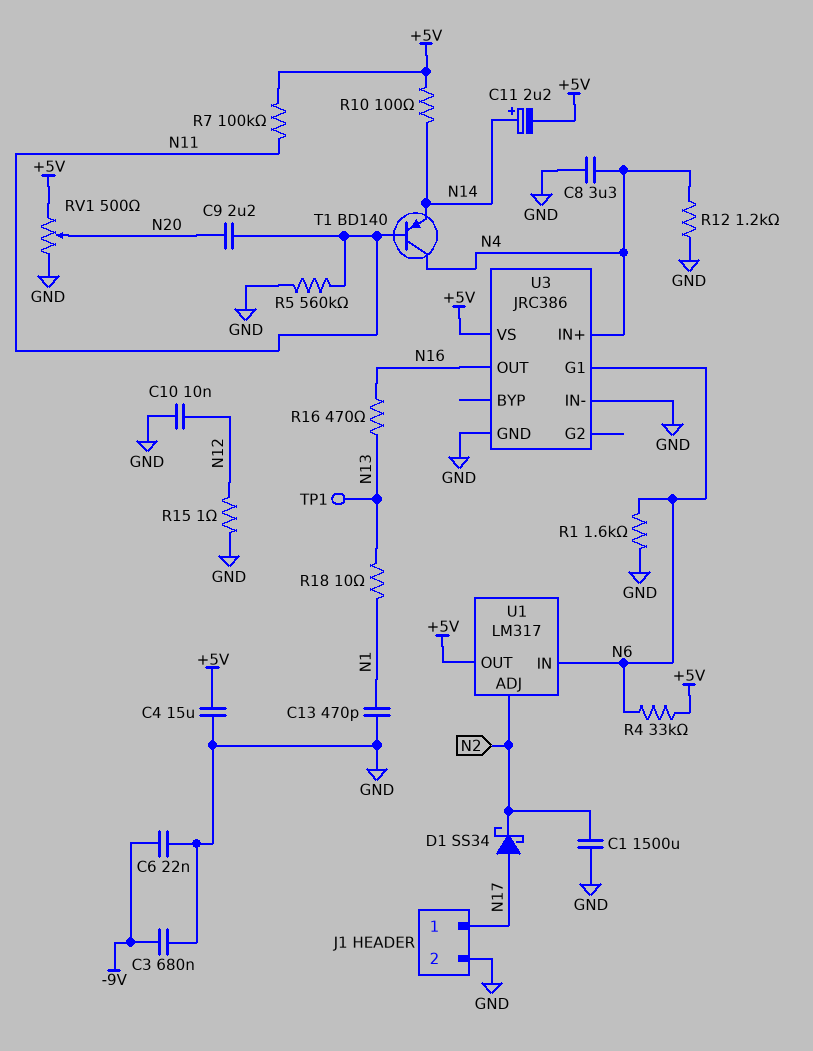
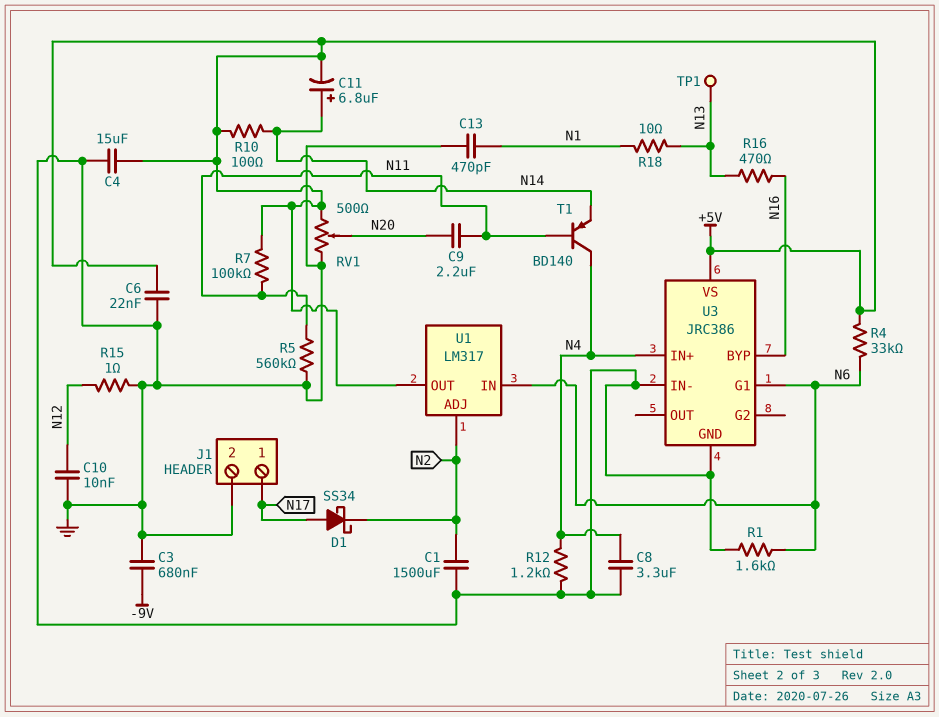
C6: 22nF (-9V, GND) -> 22nF (+5V, GND)
C11: 2.2uF (plus N14, minus +5V) -> 6.8uF (plus N14, minus +5V)
U3 pin BYP: none -> N16
U3 pin OUT: N16 -> none

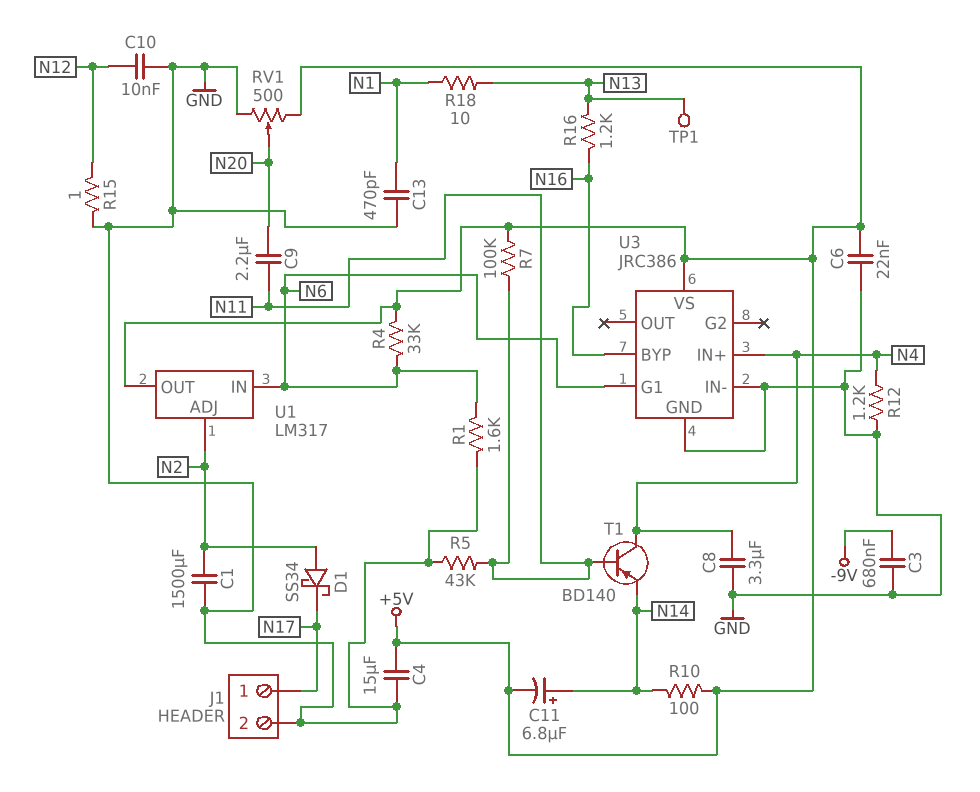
D1: schottky SS34 (A N17, K N2) -> schottky SS34 (A N2, K N17)
R5: 560k (GND, N11) -> 43k (GND, N11)
R16: 470 (N13, N16) -> 1.2k (N13, N16)

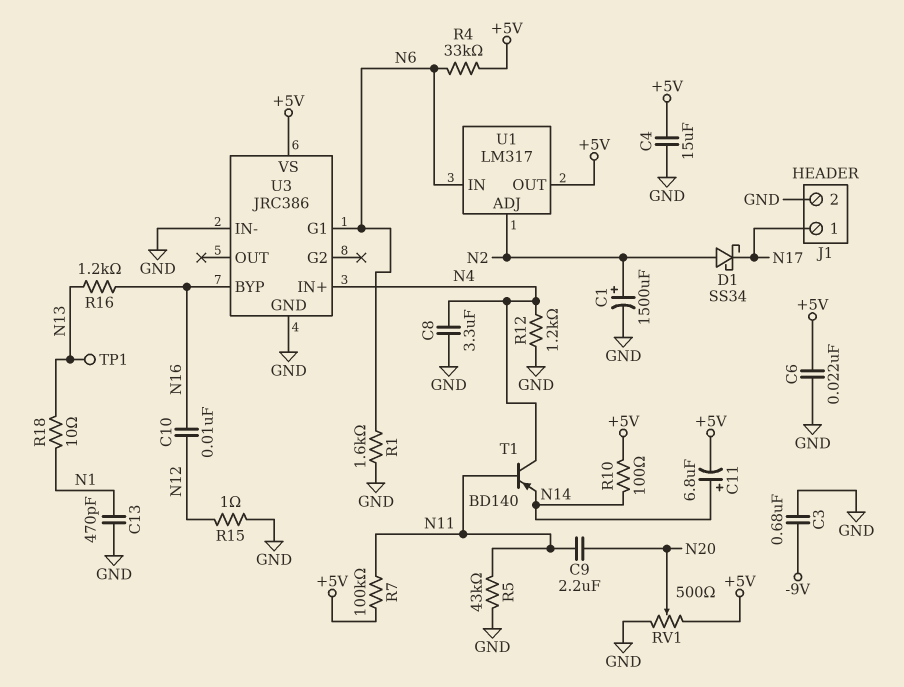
C1: 1500uF (GND, N2) -> 1500uF (plus N2, minus GND)
C10: 10nF (GND, N12) -> 10nF (N12, N16)

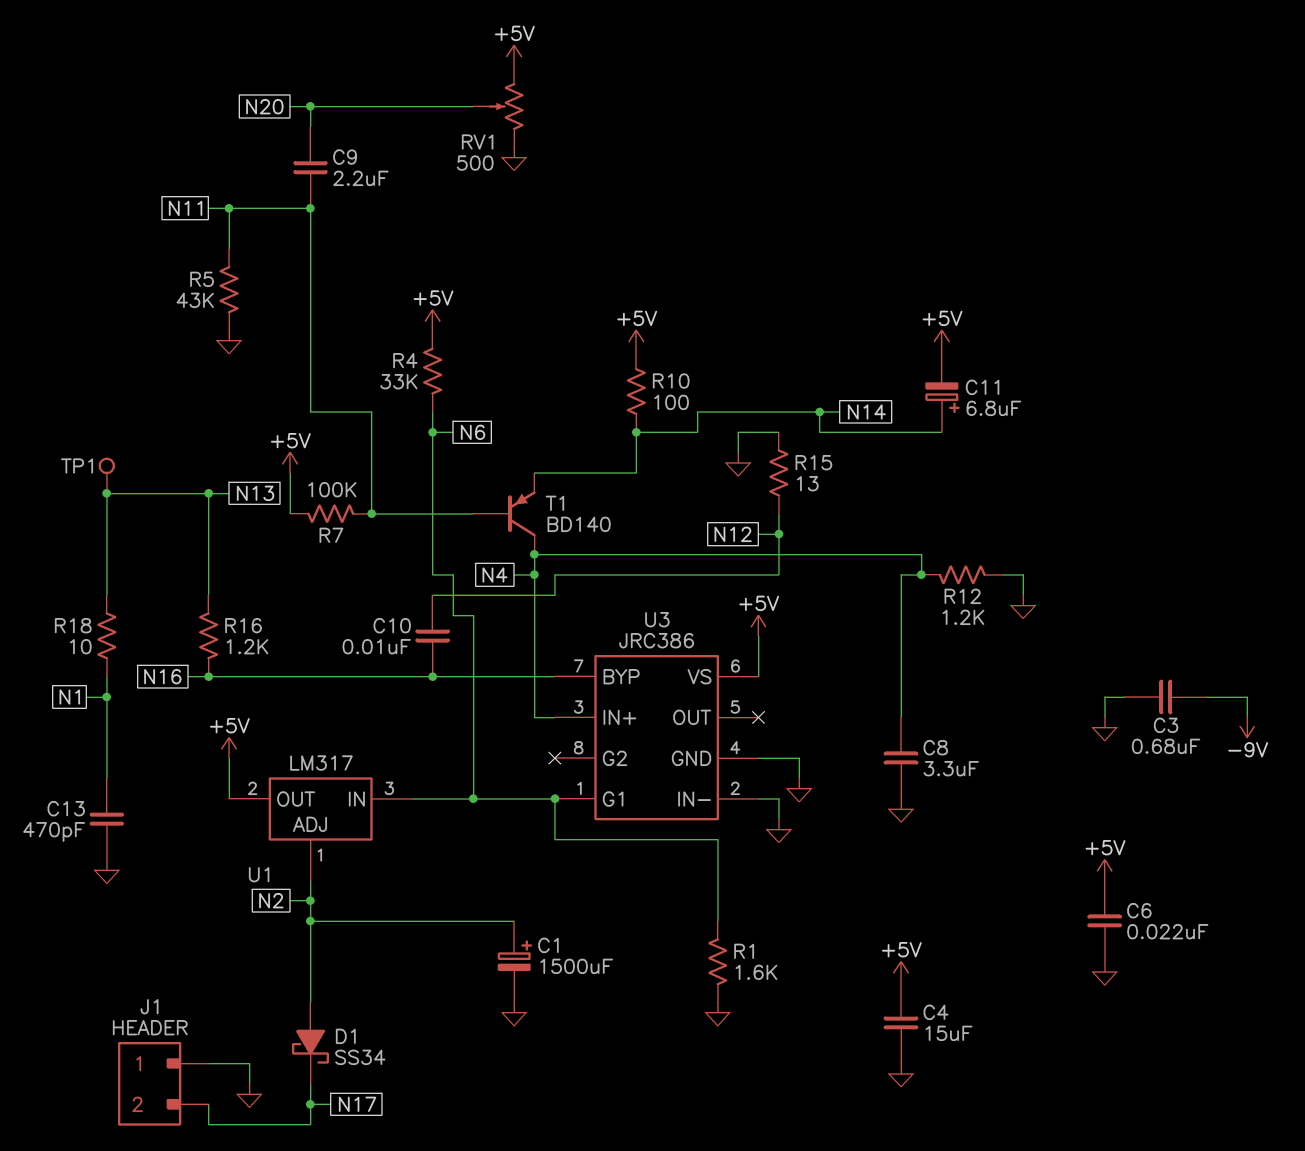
J1 pin 1: N17 -> GND
J1 pin 2: GND -> N17
R15: 1 (GND, N12) -> 13 (GND, N12)

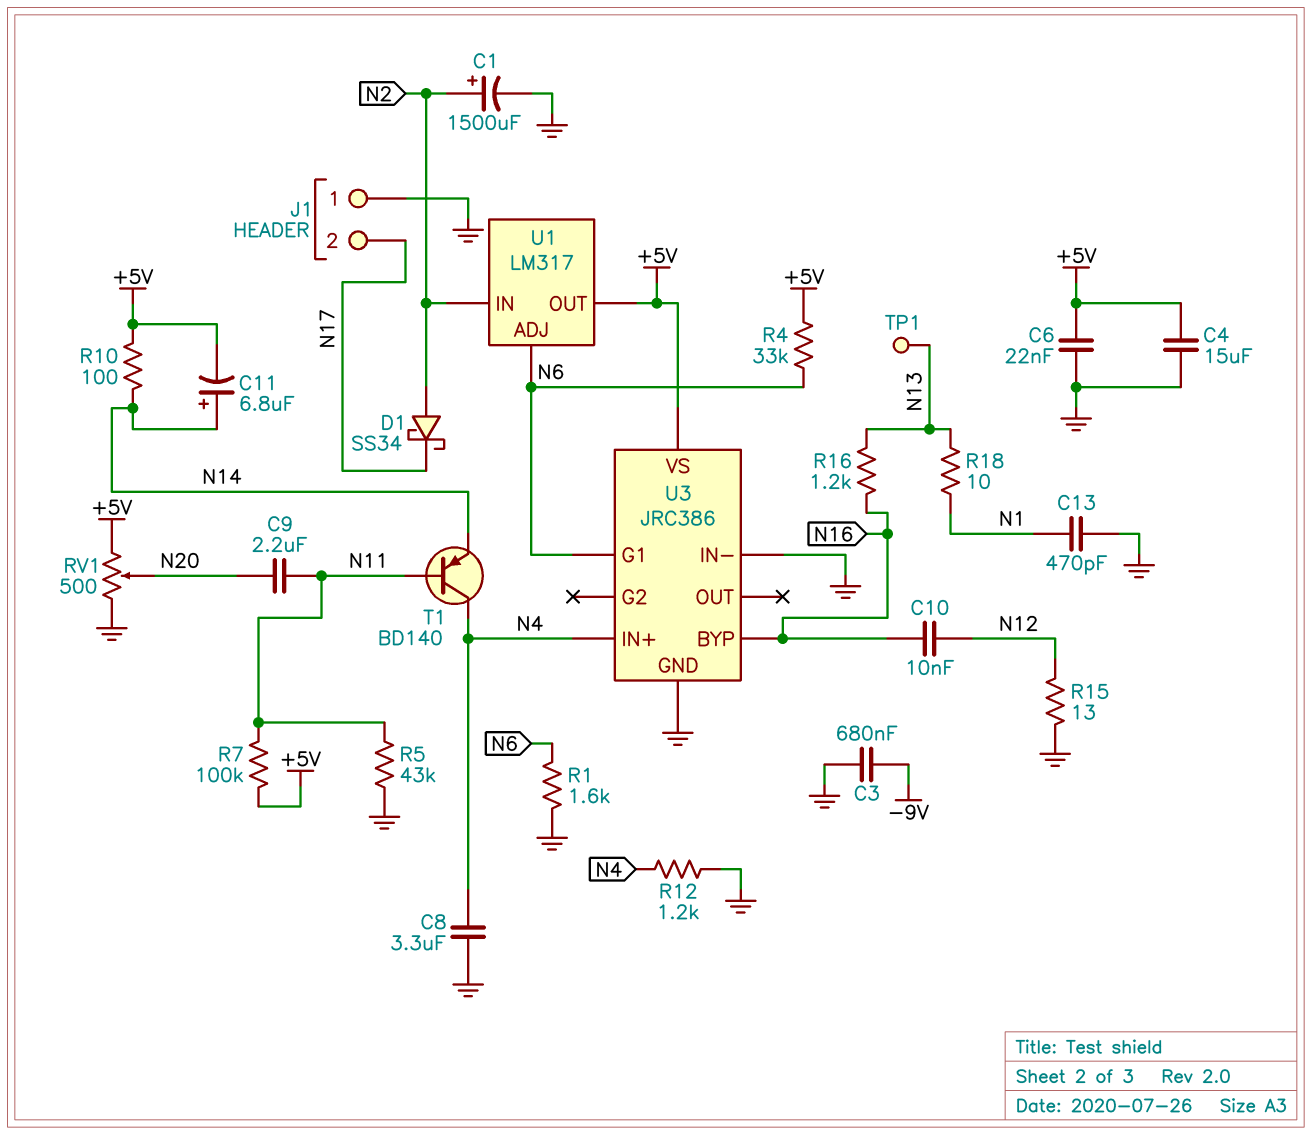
U1 pin ADJ: N2 -> N6
U1 pin IN: N6 -> N2

